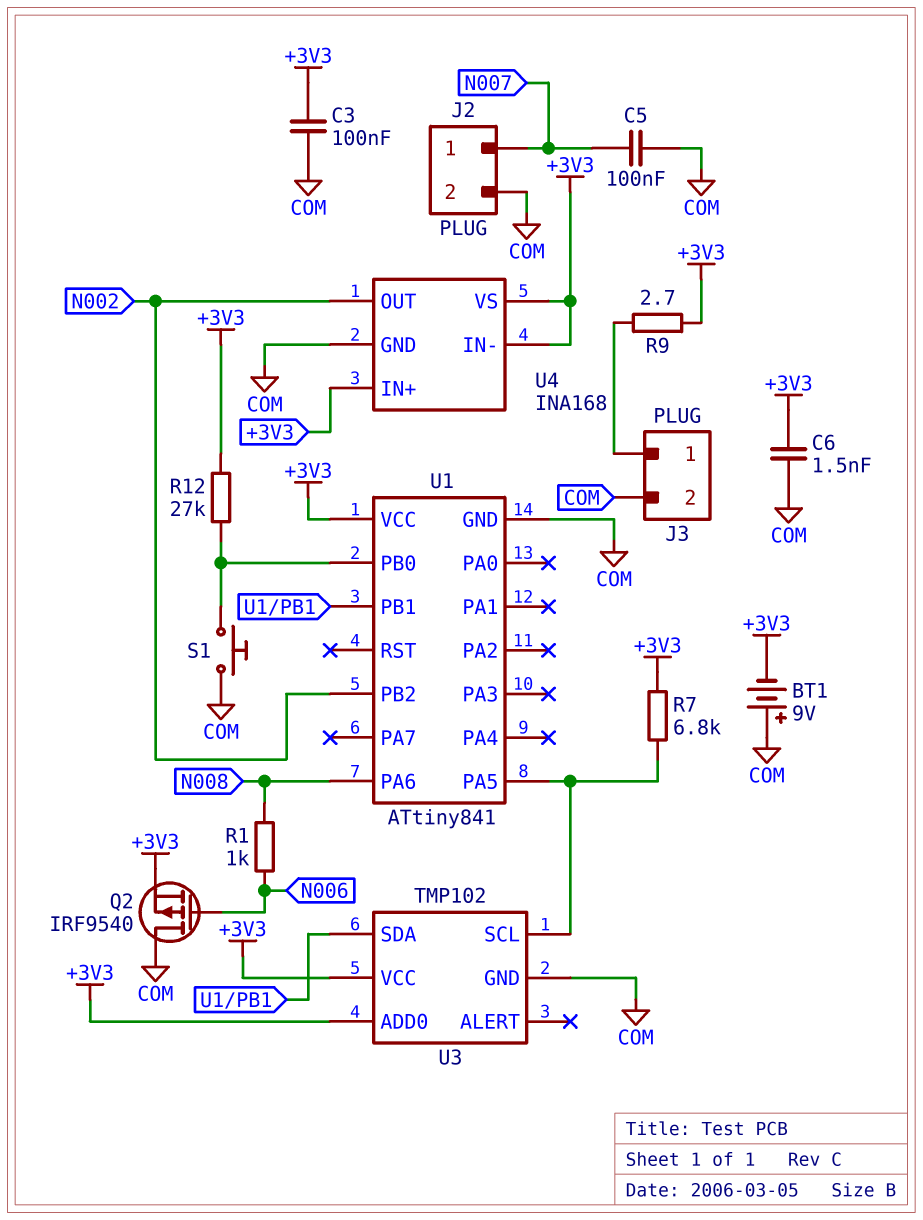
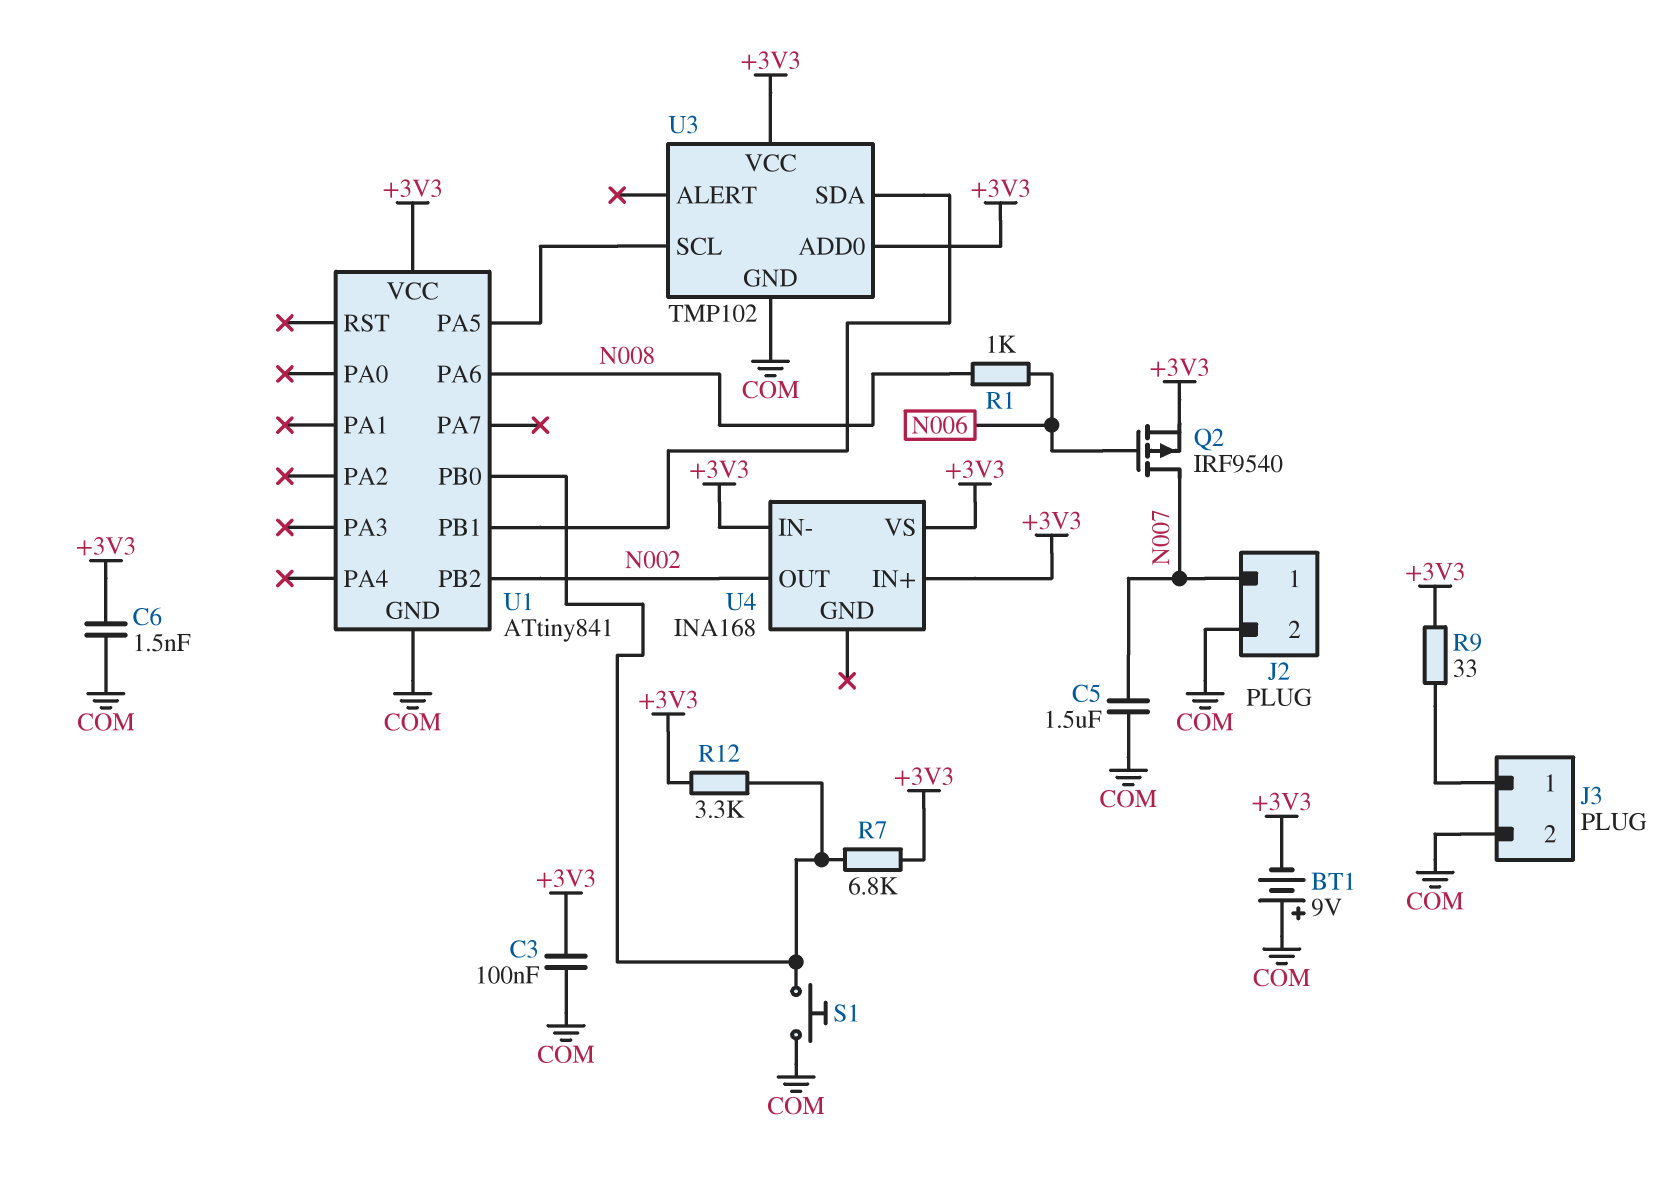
C5: 100nF (COM, N007) -> 1.5uF (COM, N007)
Q2: PMOS IRF9540 (G N006, D COM, S +3V3) -> PMOS IRF9540 (G N006, D N007, S +3V3)
R7: 6.8k (+3V3, U1/PA5) -> 6.8k (+3V3, U1/PB0)
R9: 2.7 (+3V3, J3/1) -> 33 (+3V3, J3/1)
R12: 27k (+3V3, U1/PB0) -> 3.3k (+3V3, U1/PB0)
U4 pin GND: COM -> none

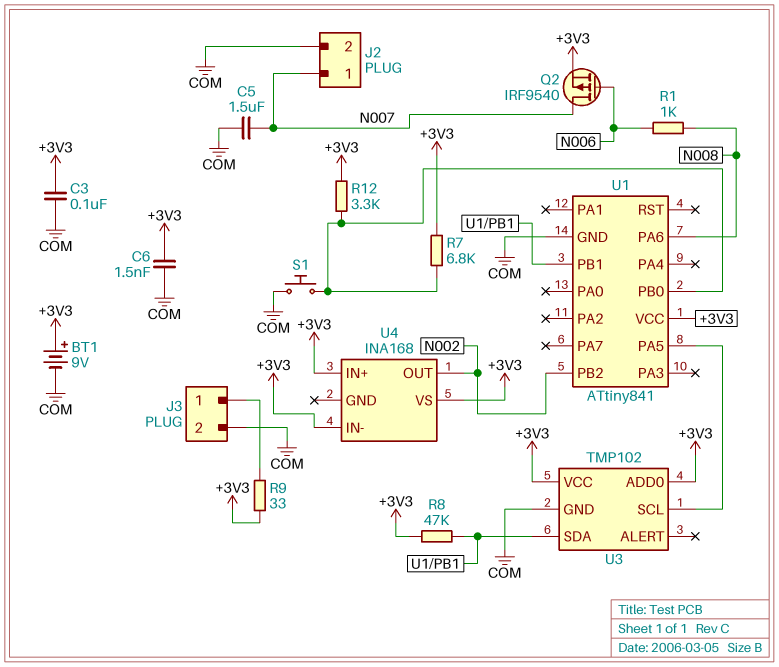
BT1: 9V (plus COM, minus +3V3) -> 9V (plus +3V3, minus COM)
R8: none -> 47k (+3V3, U1/PB1)

